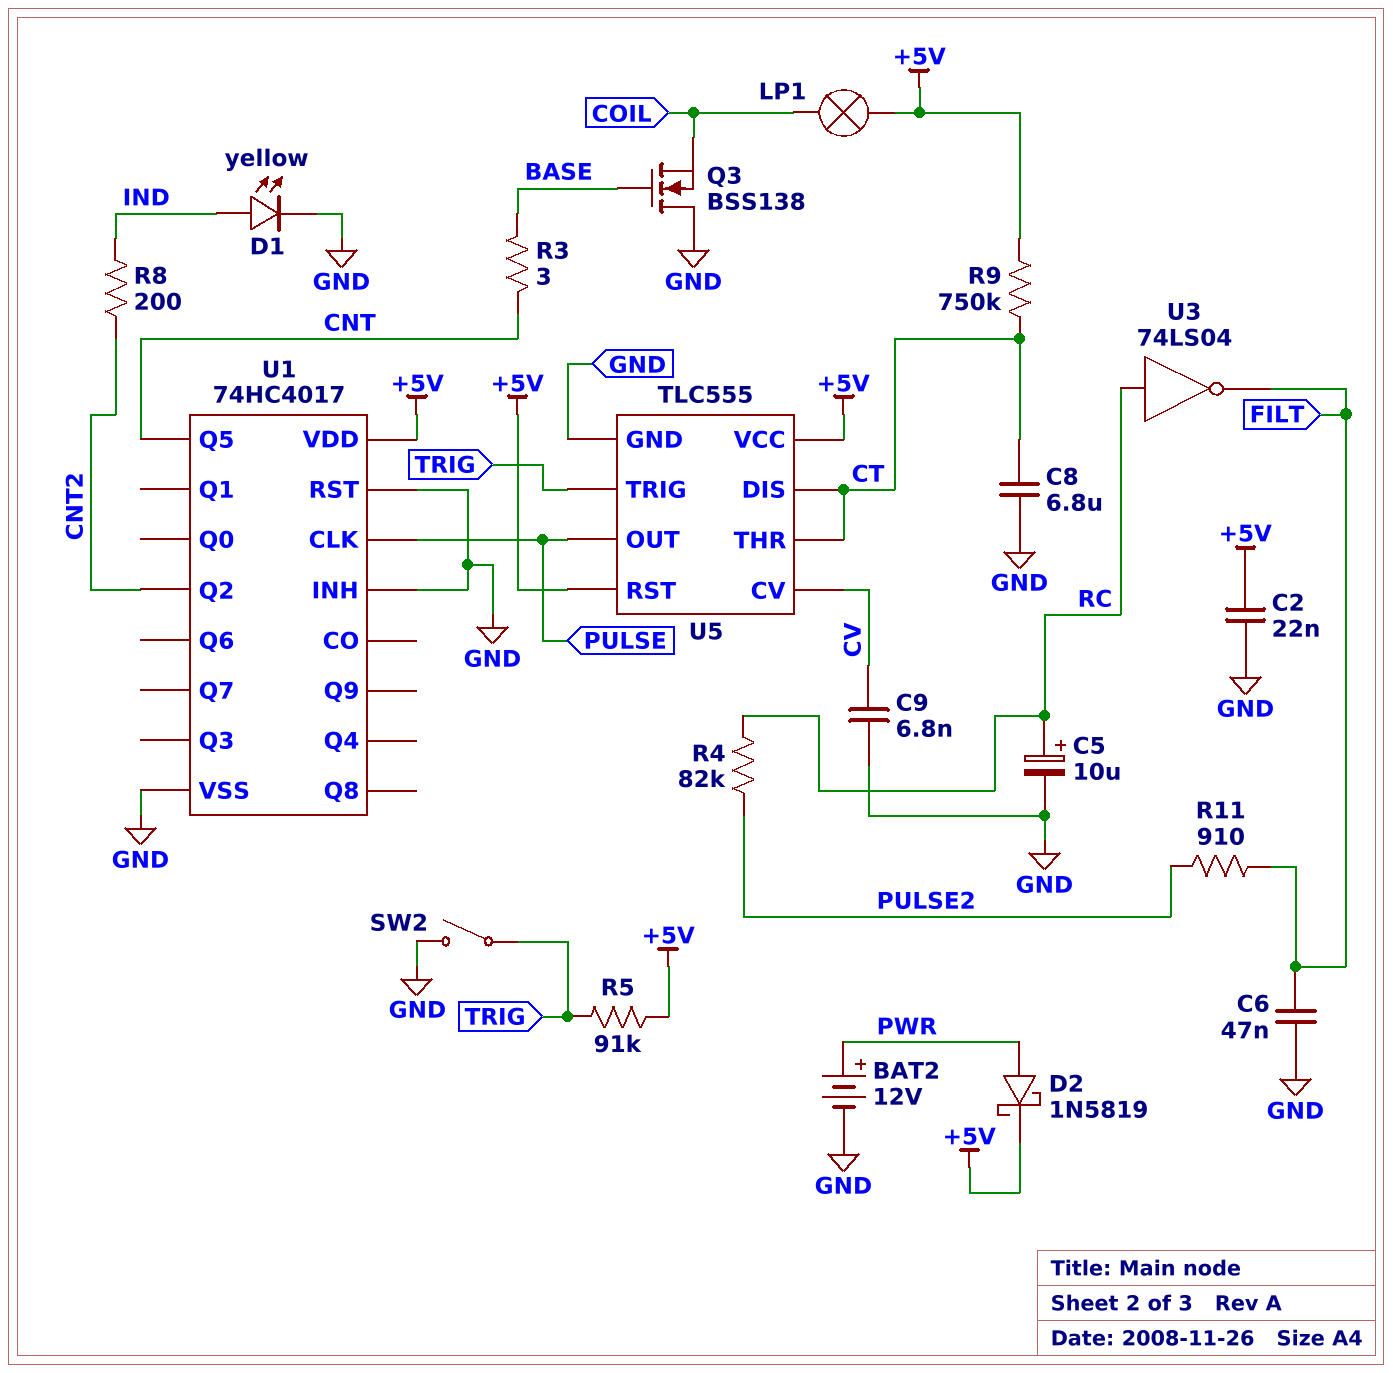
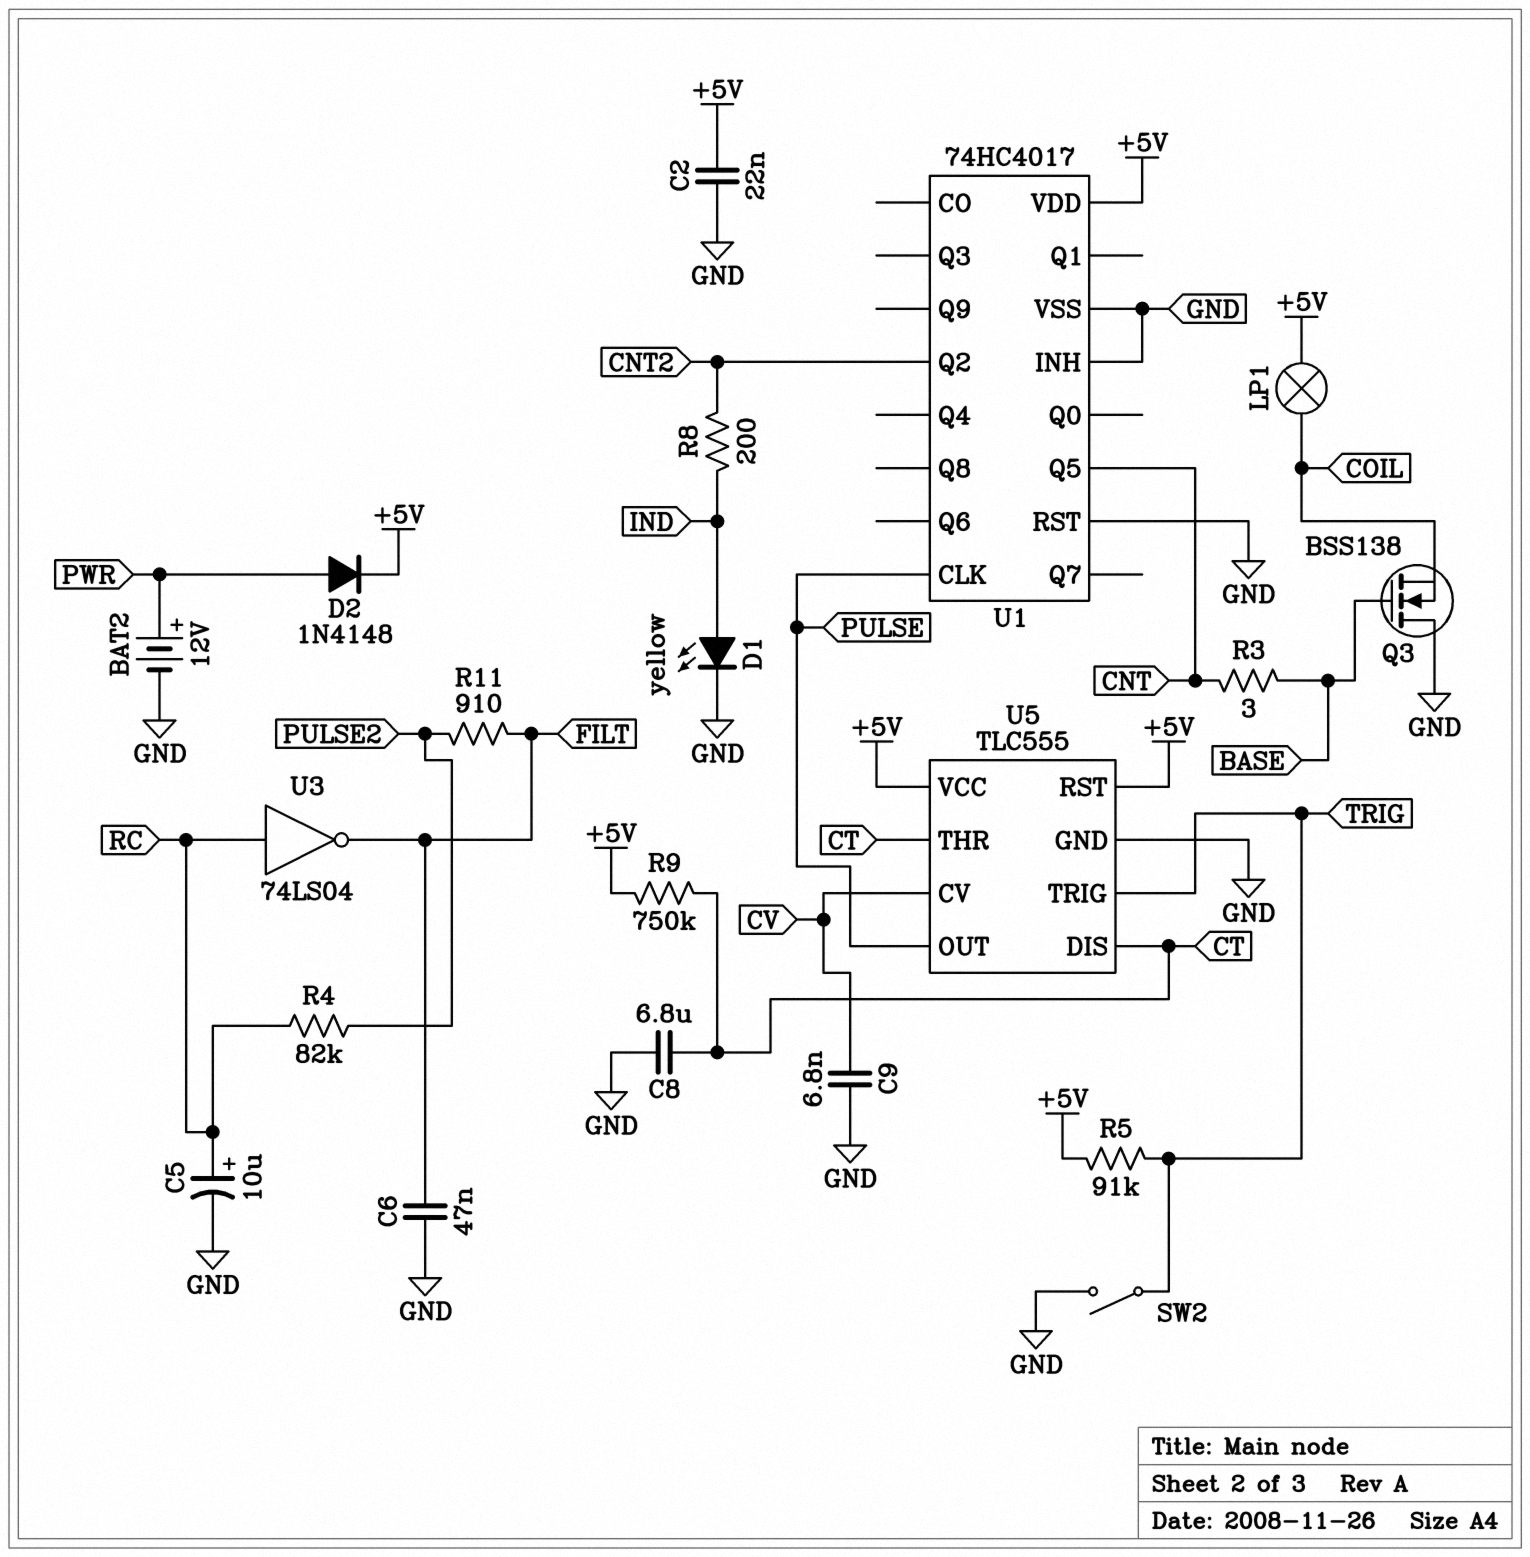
D2: schottky 1N5819 (A PWR, K +5V) -> diode 1N4148 (A PWR, K +5V)

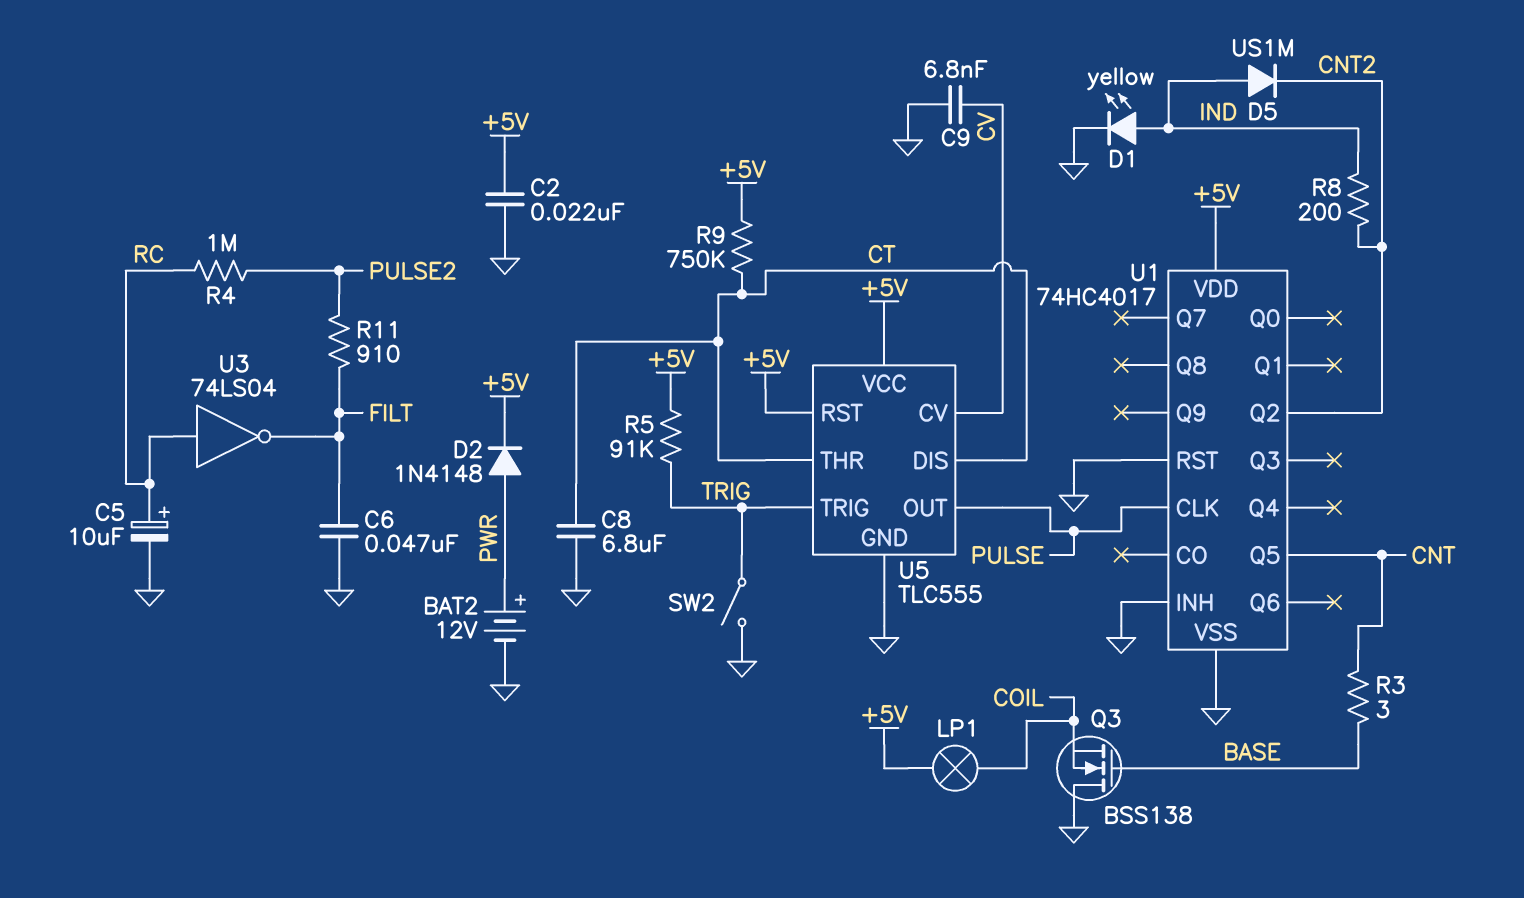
D5: none -> diode US1M (A IND, K CNT2)
R4: 82k (PULSE2, RC) -> 1M (PULSE2, RC)

